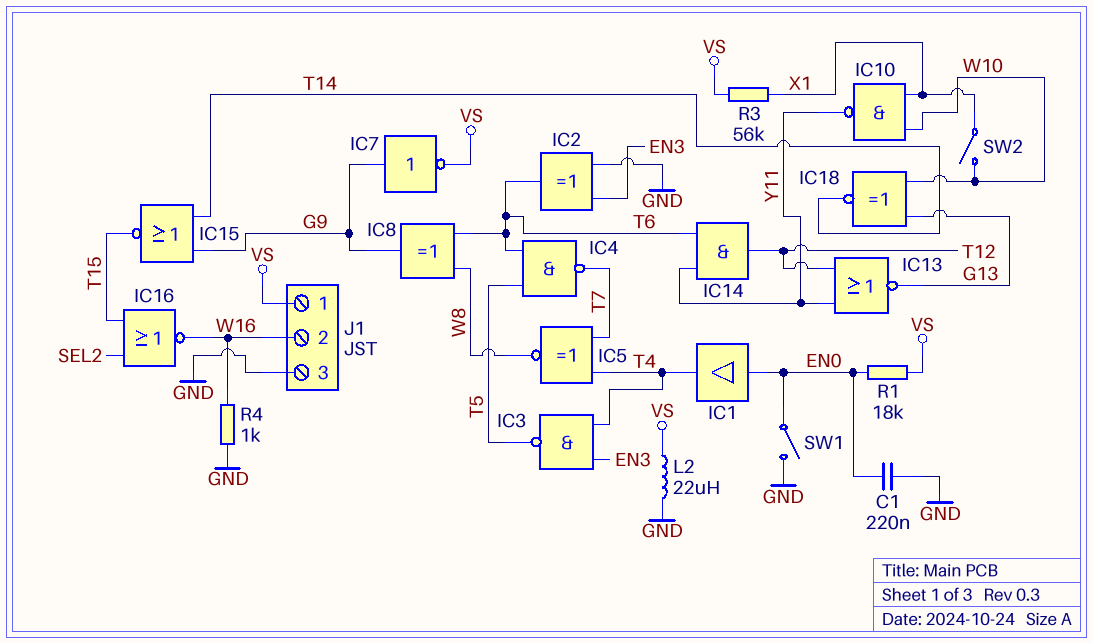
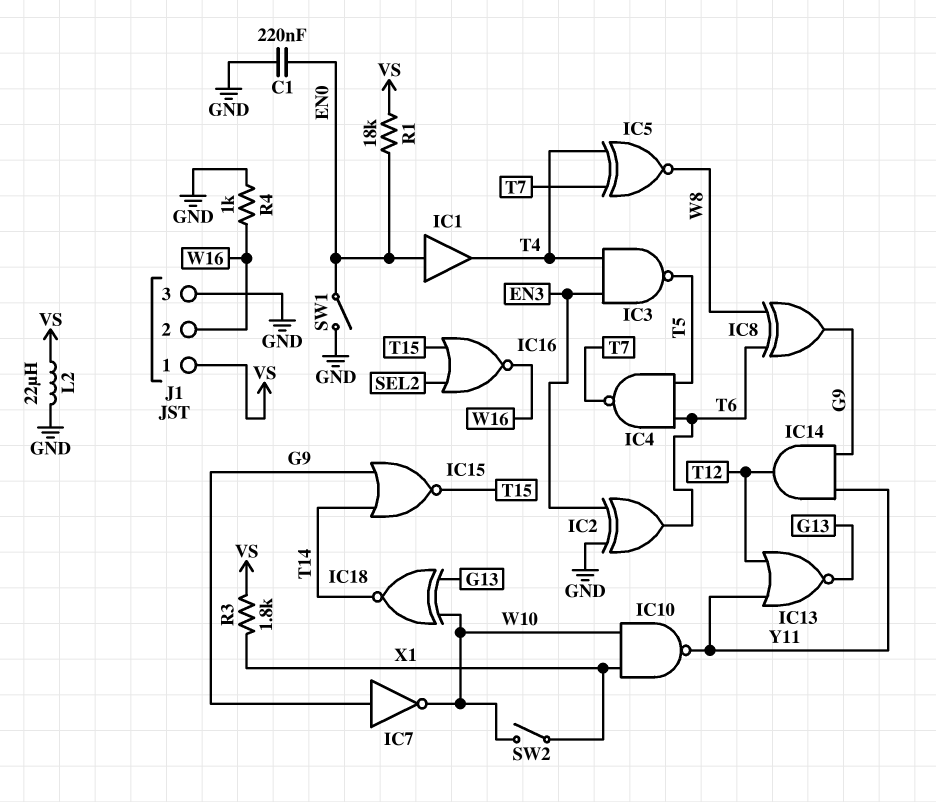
IC7: NOT (in G9, out VS) -> NOT (in G9, out W10)
IC14: AND (in T6, in Y11, out T12) -> AND (in G9, in Y11, out T12)
R3: 56k (VS, X1) -> 1.8k (VS, X1)

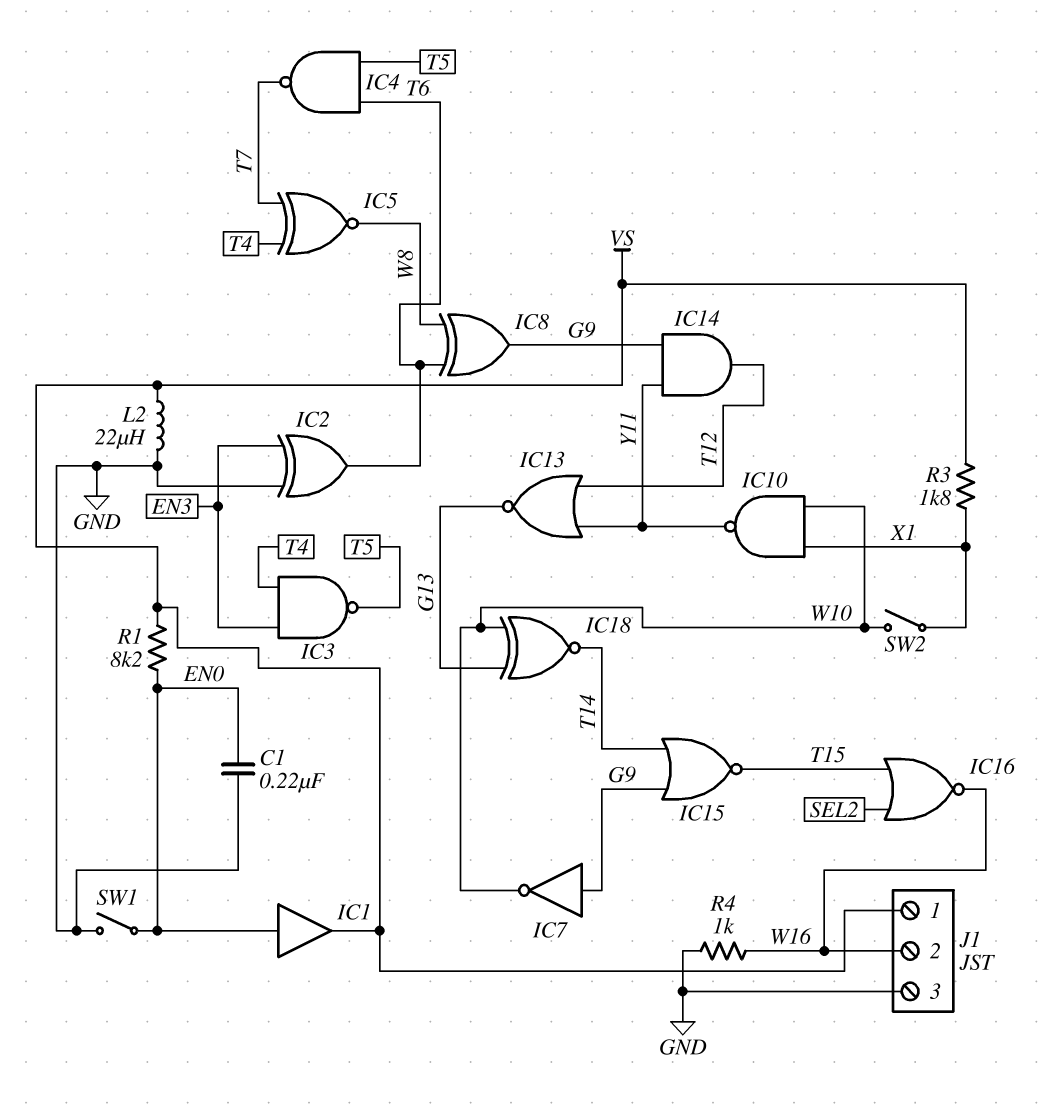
IC1: buffer (in EN0, out T4) -> buffer (in EN0, out VS)
R1: 18k (EN0, VS) -> 8.2k (EN0, VS)

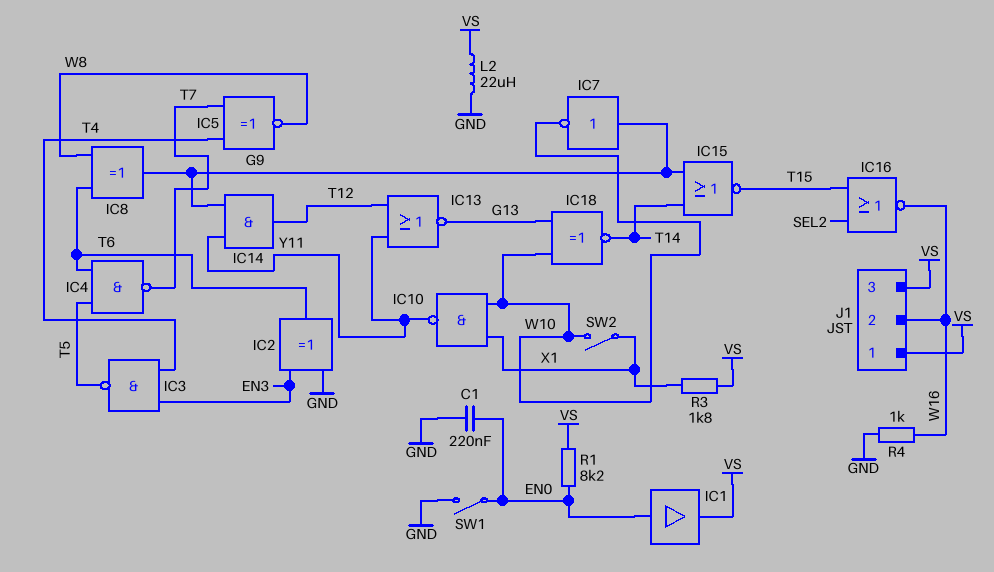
J1 pin 3: GND -> VS

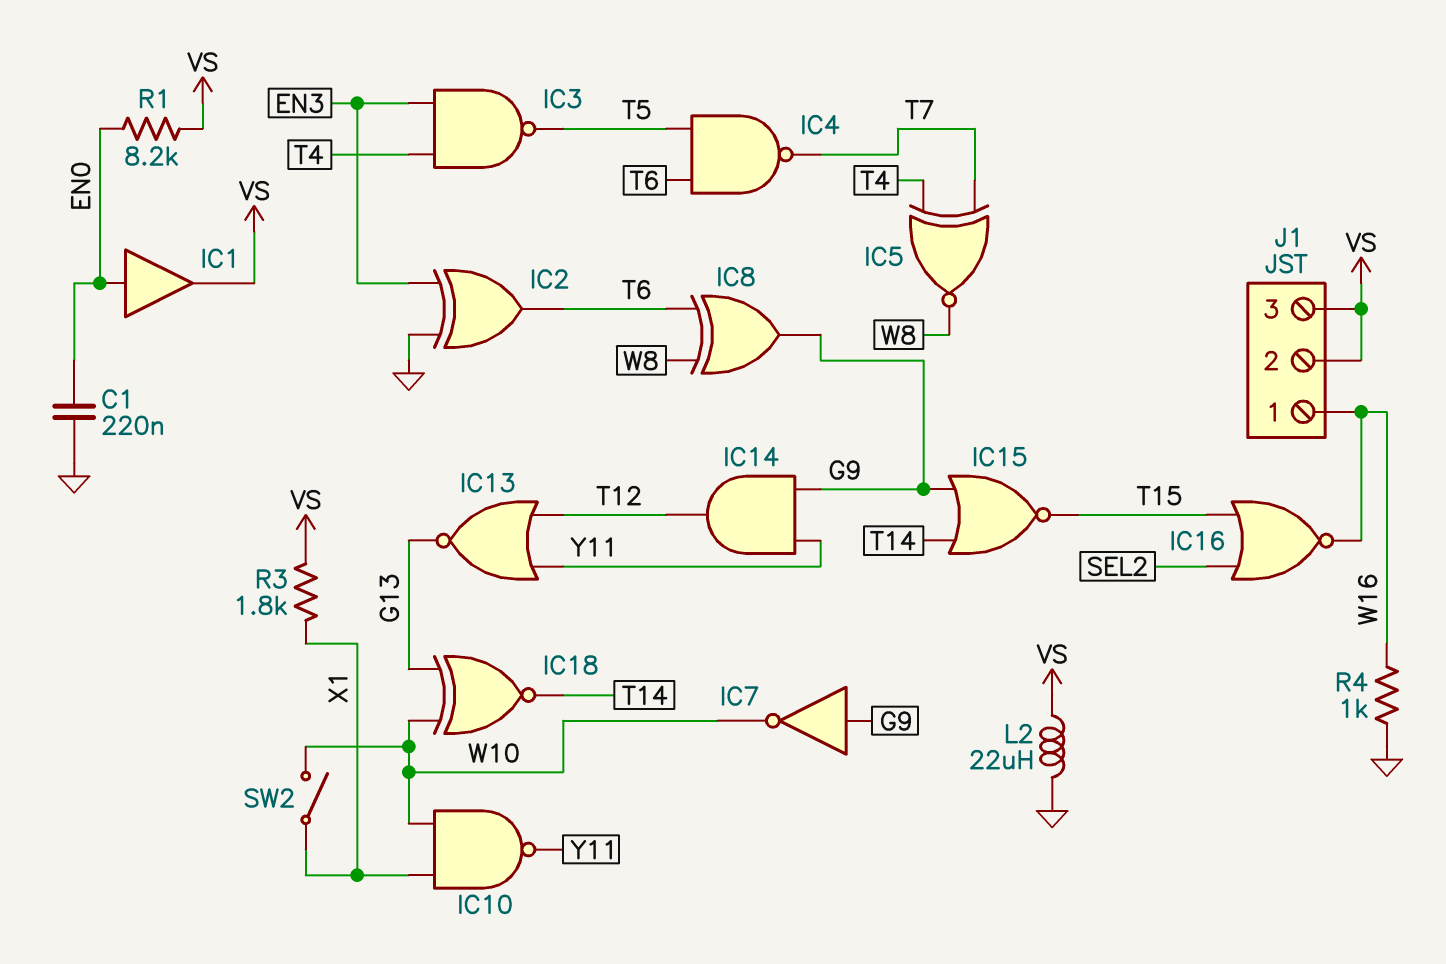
J1 pin 1: VS -> W16
J1 pin 2: W16 -> VS
SW1: switch (EN0, GND) -> none

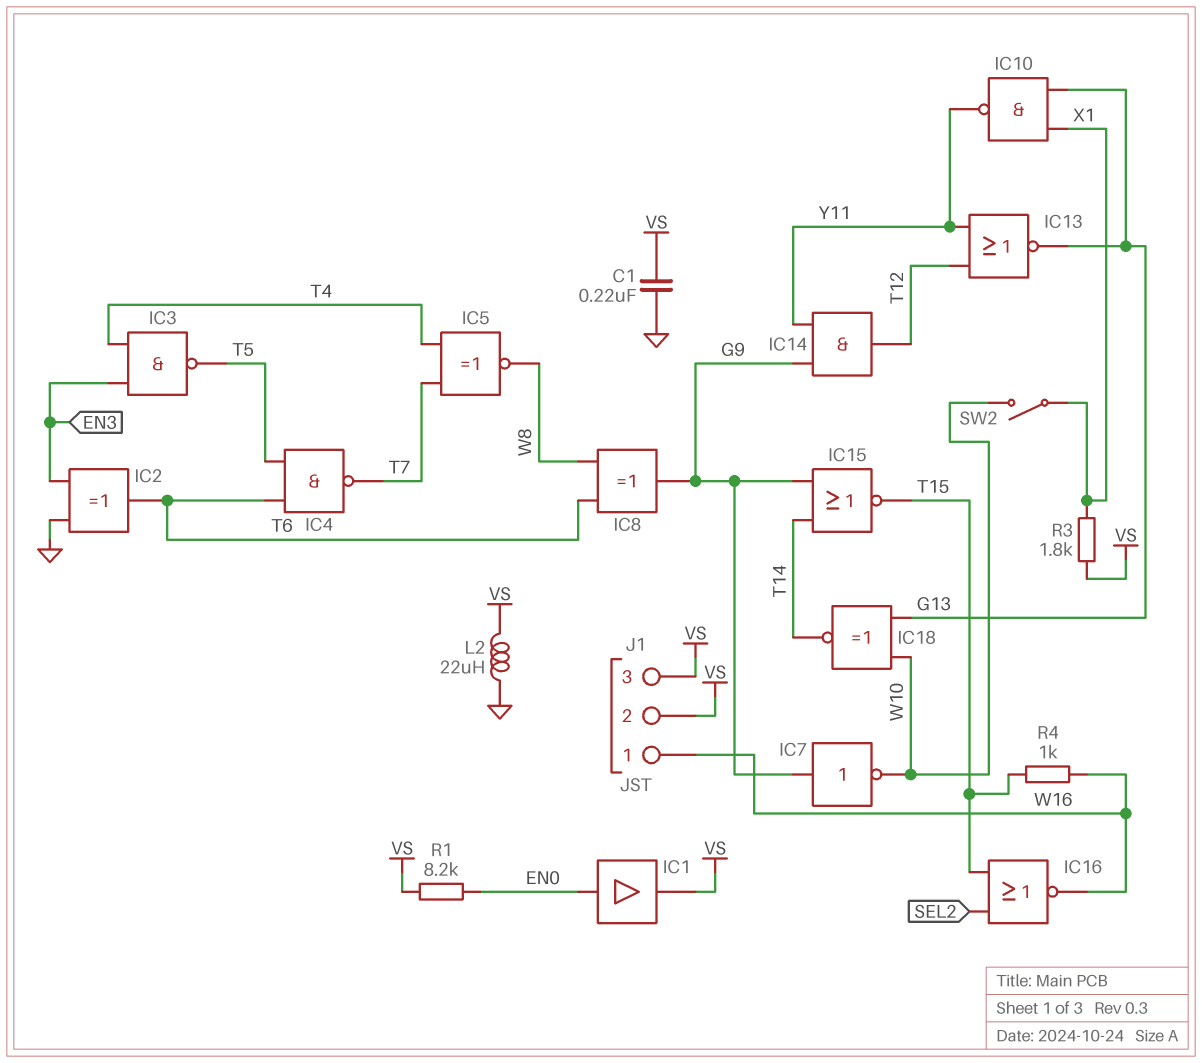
C1: 220nF (EN0, GND) -> 220nF (GND, VS)
IC10: NAND (in W10, in X1, out Y11) -> NAND (in G13, in X1, out Y11)
R4: 1k (GND, W16) -> 1k (T15, W16)

